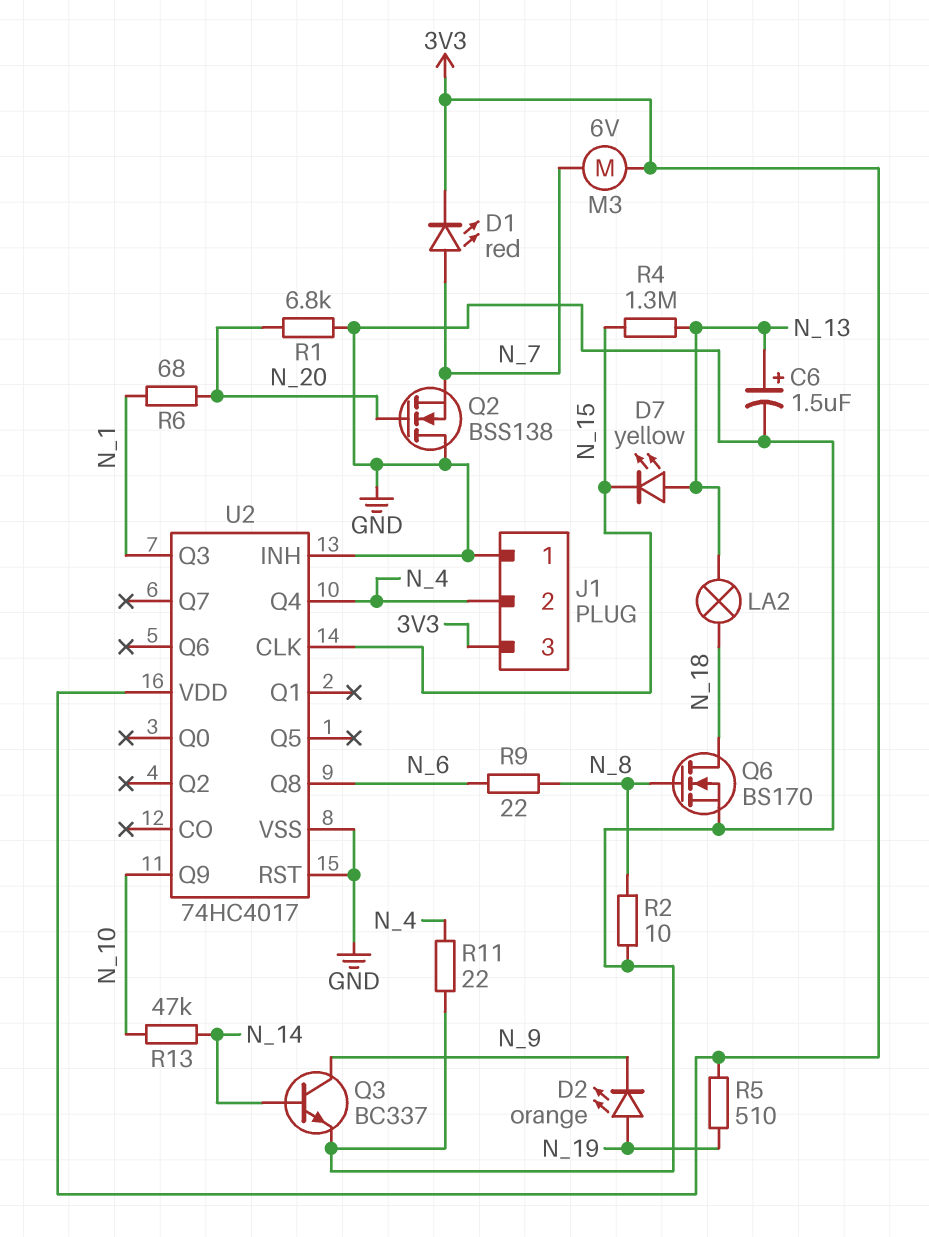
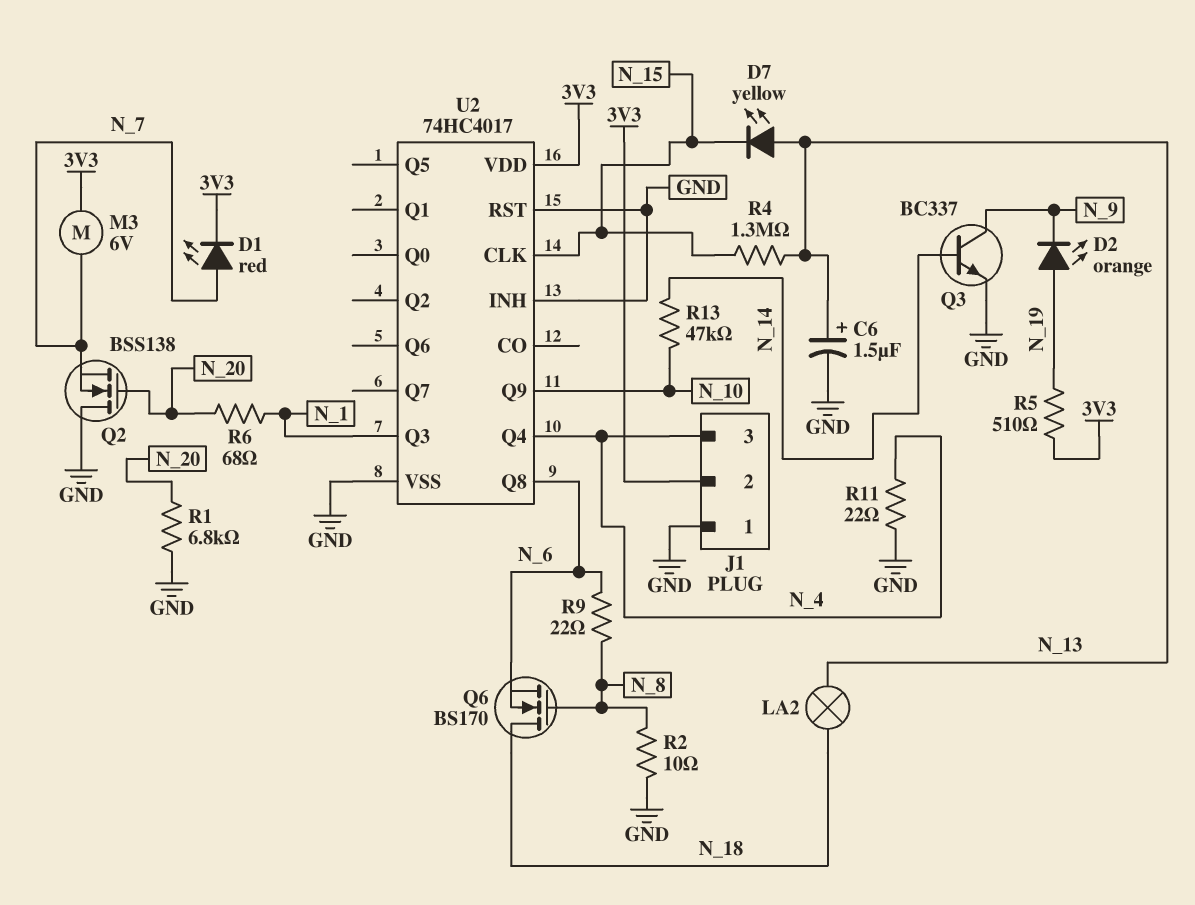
J1 pin 2: N_4 -> 3V3
J1 pin 3: 3V3 -> N_4
Q6: NMOS BS170 (G N_8, D N_18, S GND) -> NMOS BS170 (G N_8, D N_18, S N_6)

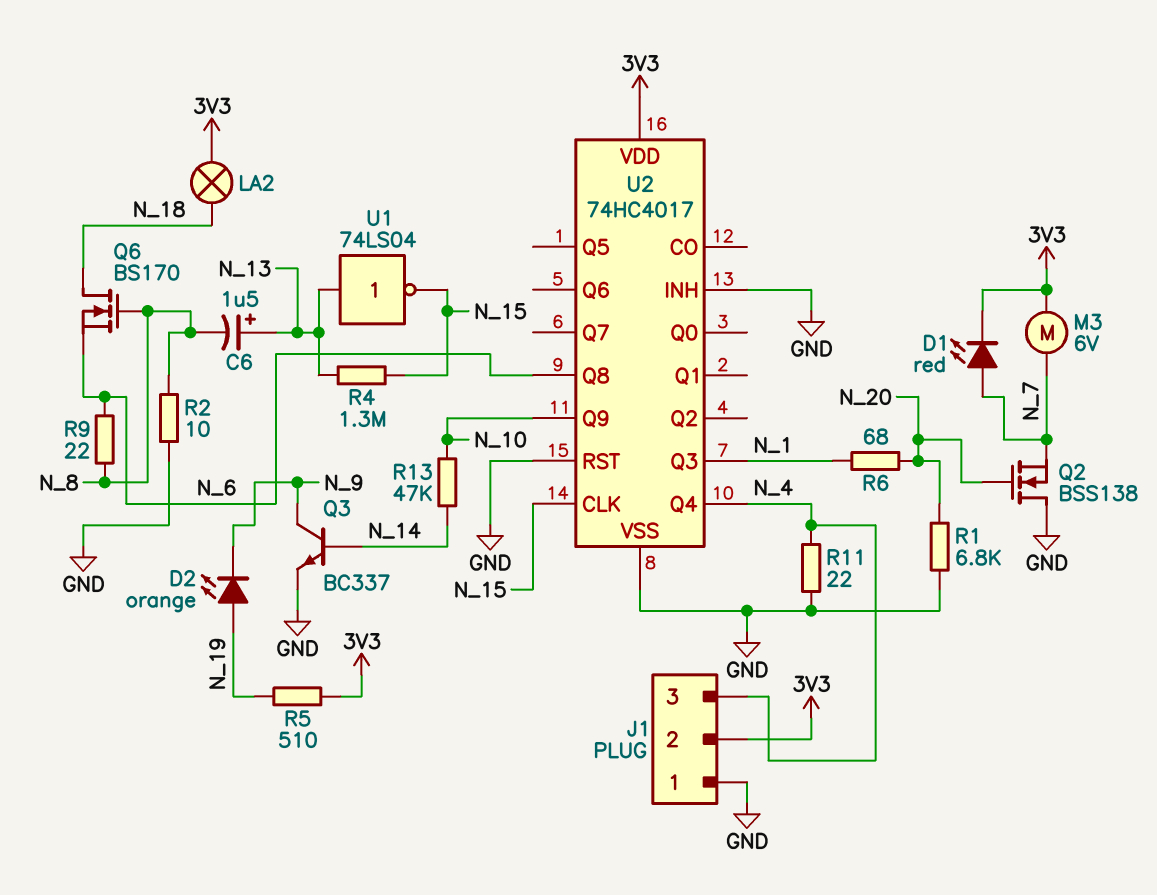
C6: 1.5uF (plus N_13, minus GND) -> 1.5uF (plus N_13, minus N_8)
D7: LED yellow (A N_13, K N_15) -> none
LA2: lamp (N_13, N_18) -> lamp (3V3, N_18)
U1: none -> NOT 74LS04 (in N_13, out N_15)

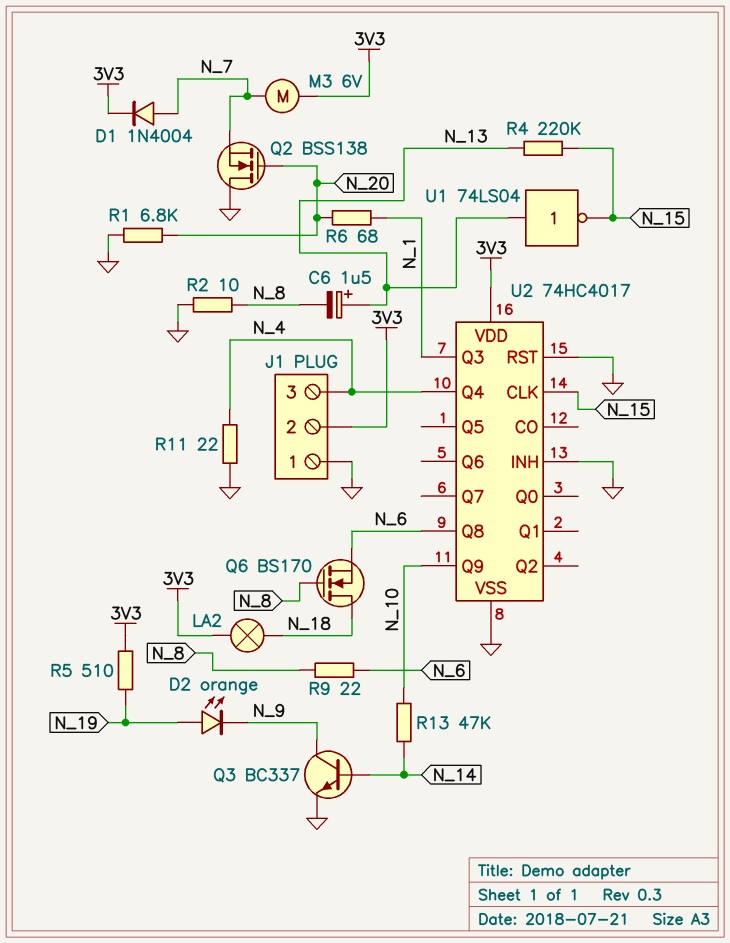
D1: LED red (A N_7, K 3V3) -> diode 1N4004 (A N_7, K 3V3)
R4: 1.3M (N_13, N_15) -> 220k (N_13, N_15)

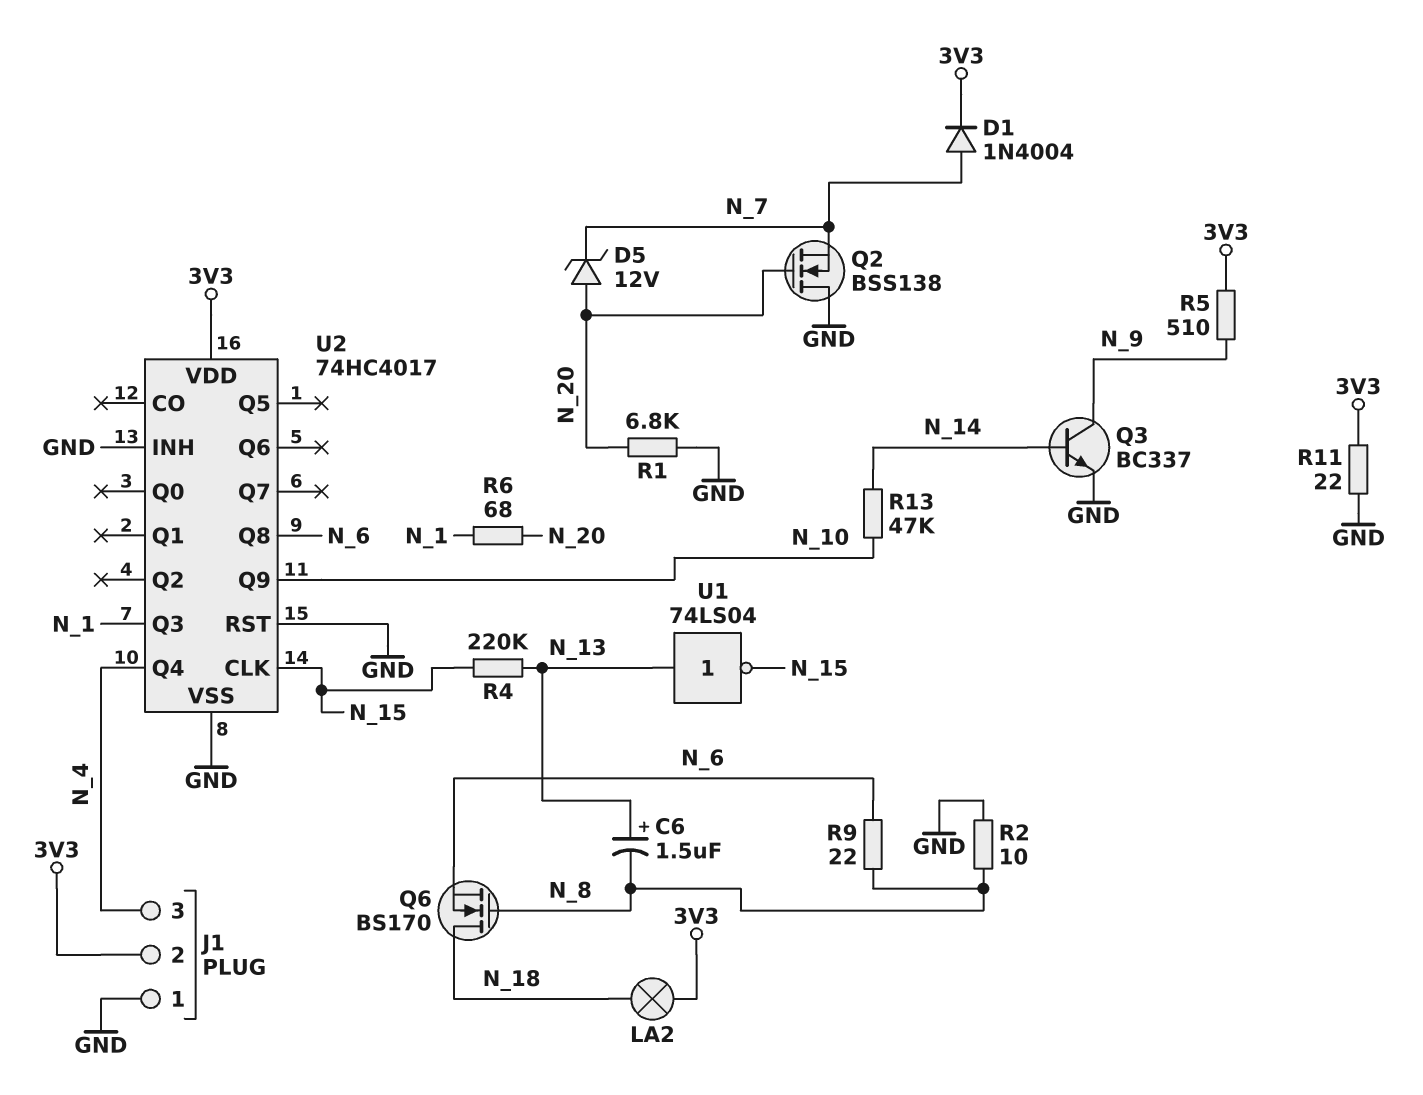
D2: LED orange (A N_19, K N_9) -> none
D5: none -> zener 12V (A N_20, K N_7)
M3: motor 6V (3V3, N_7) -> none
R5: 510 (3V3, N_19) -> 510 (3V3, N_9)
R11: 22 (GND, N_4) -> 22 (3V3, GND)

